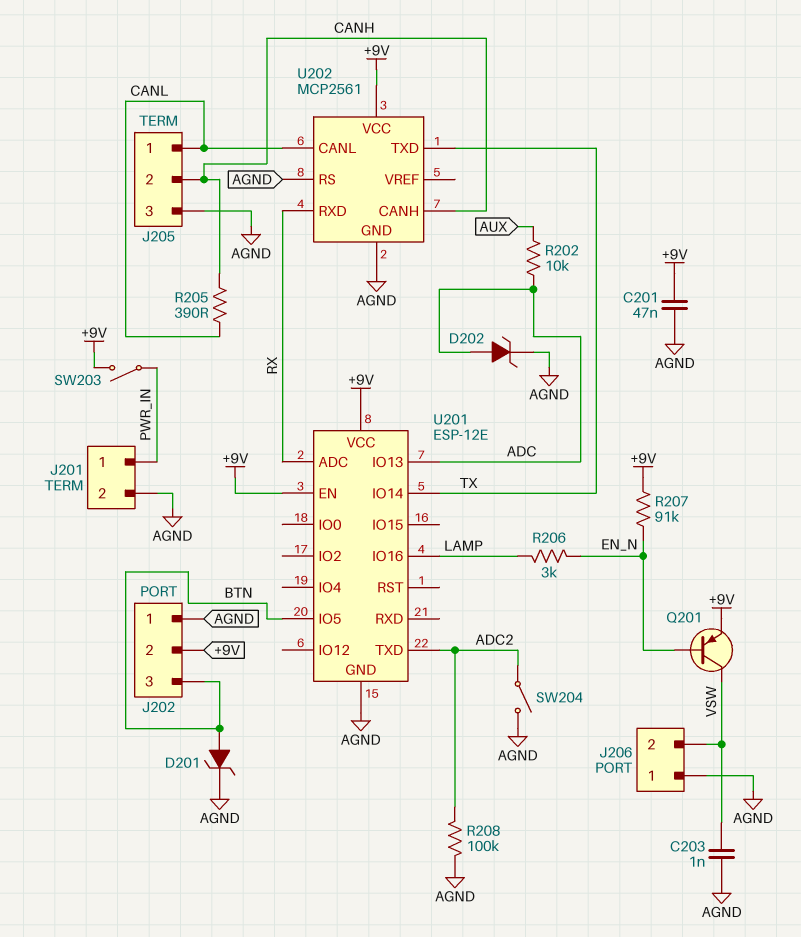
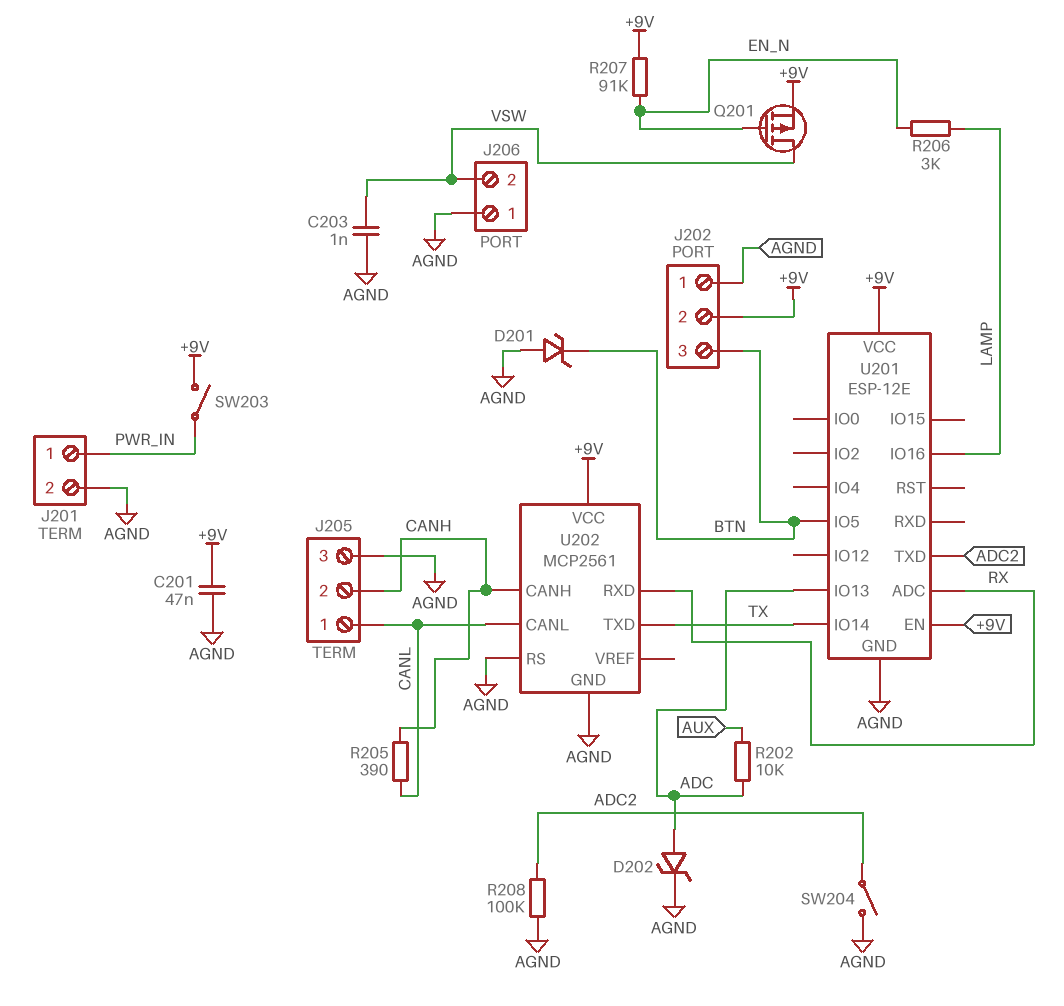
D201: zener (A BTN, K AGND) -> zener (A AGND, K BTN)
Q201: PNP (B EN_N, C VSW, E +9V) -> PMOS (G EN_N, D VSW, S +9V)

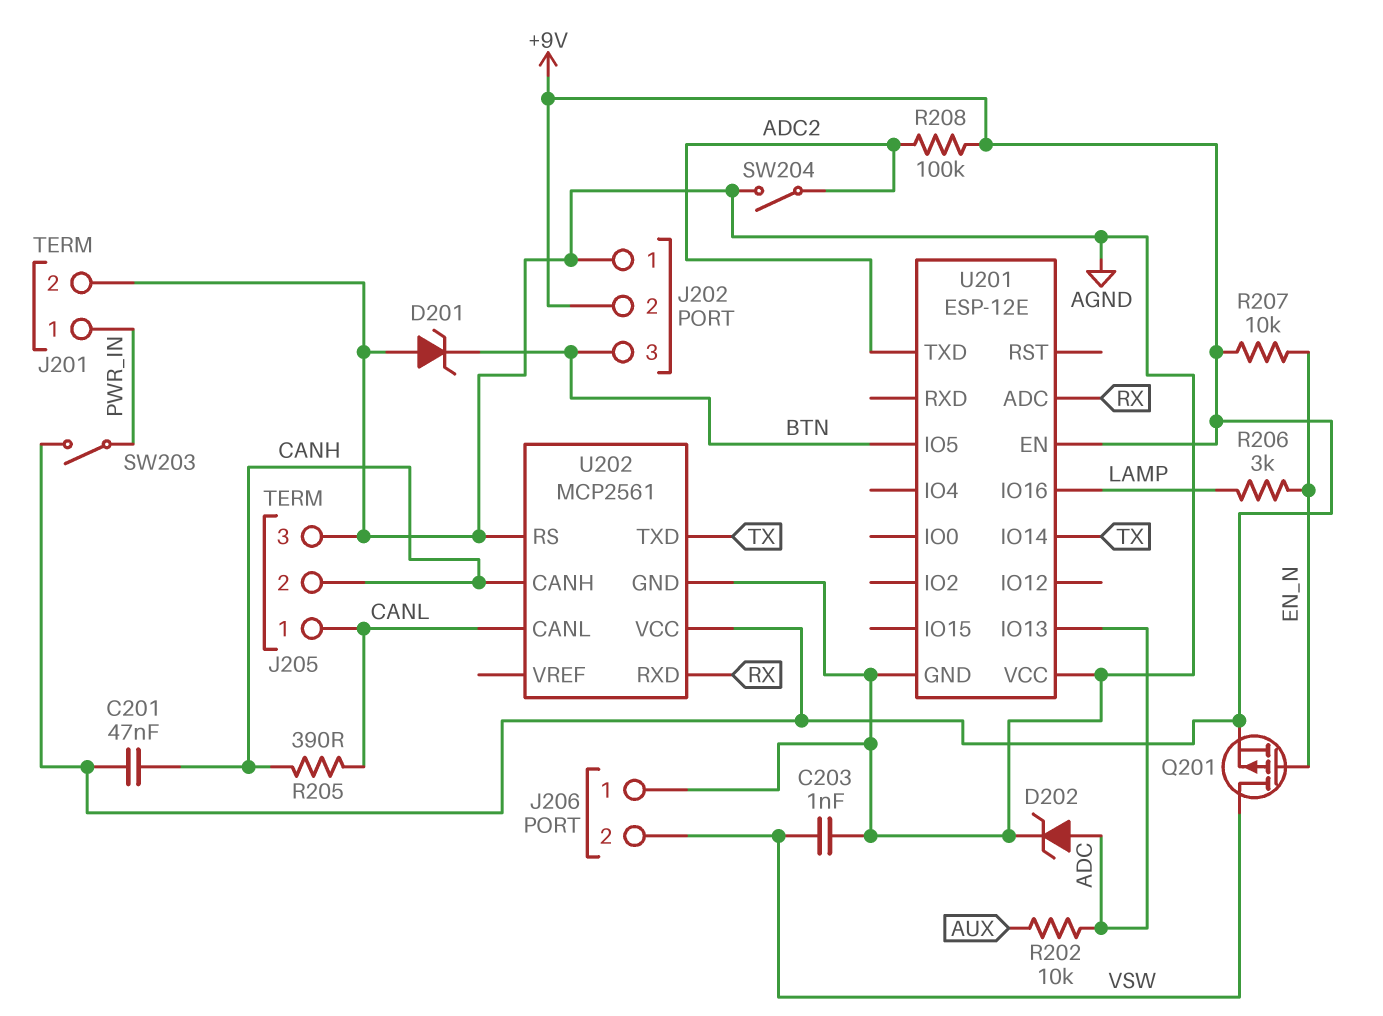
C201: 47nF (+9V, AGND) -> 47nF (+9V, CANH)
R207: 91k (+9V, EN_N) -> 10k (+9V, EN_N)
R208: 100k (ADC2, AGND) -> 100k (+9V, ADC2)
U201 pin VCC: +9V -> AGND

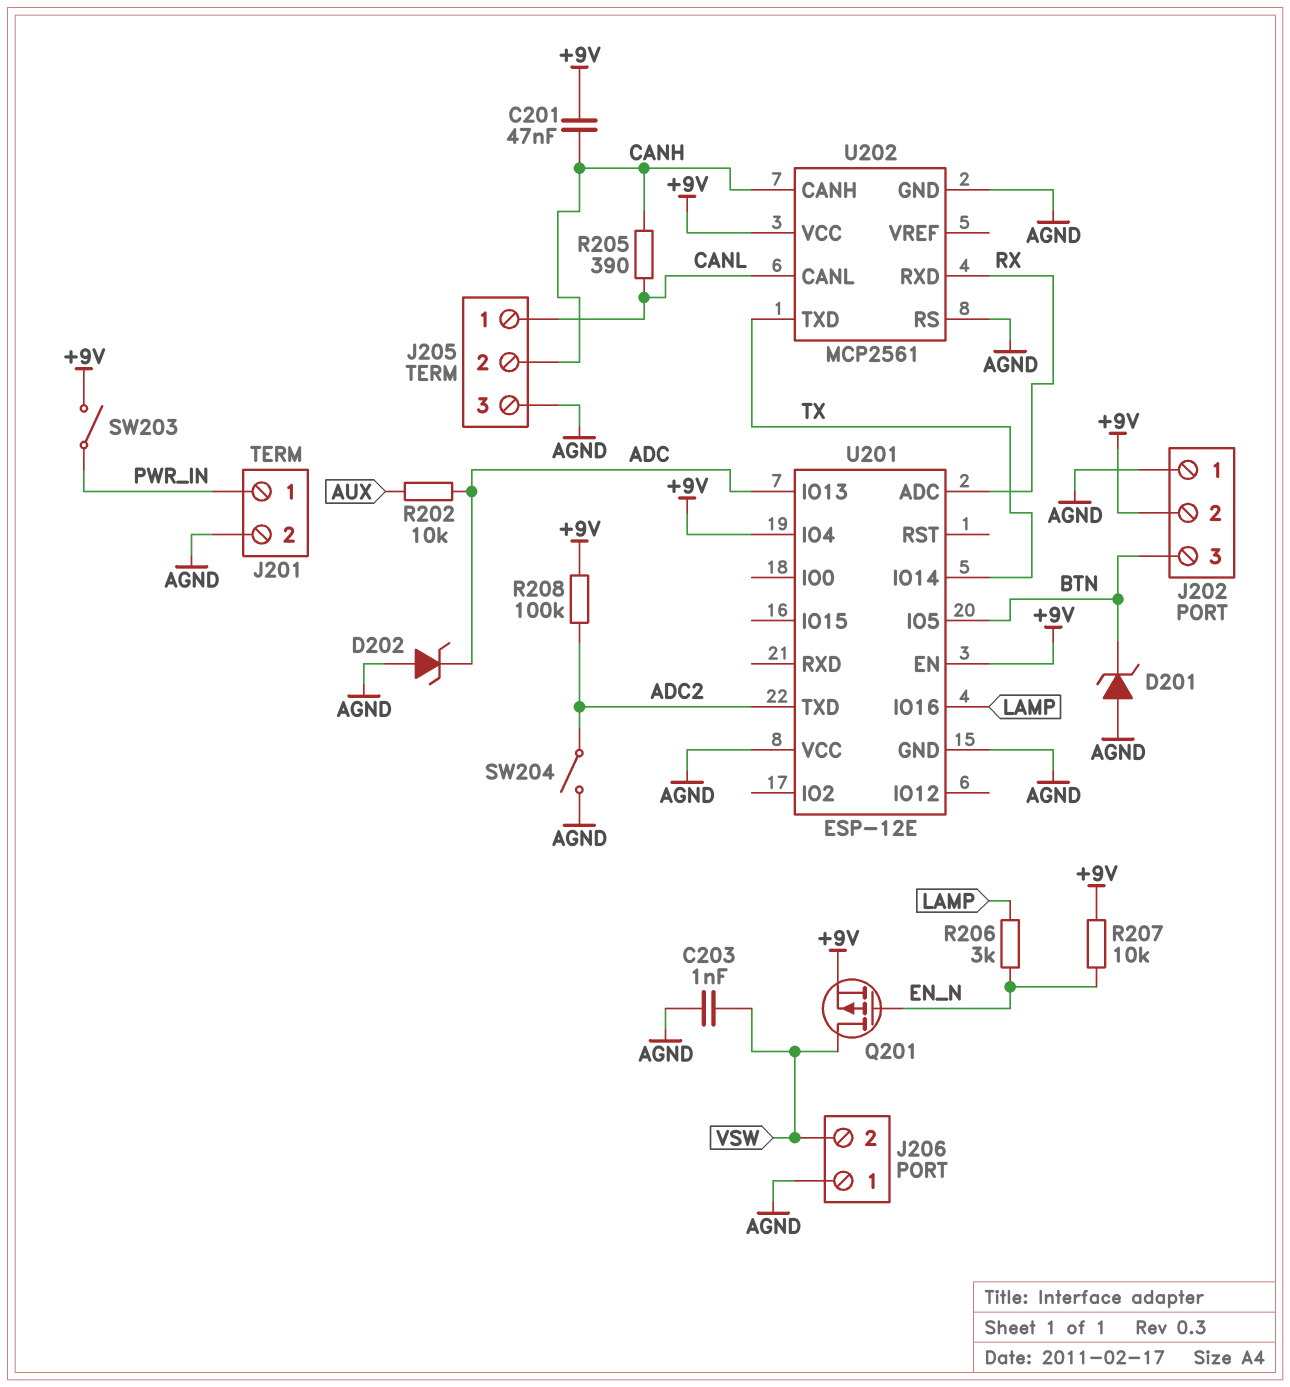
D202: zener (A ADC, K AGND) -> zener (A AGND, K ADC)
U201 pin IO4: none -> +9V

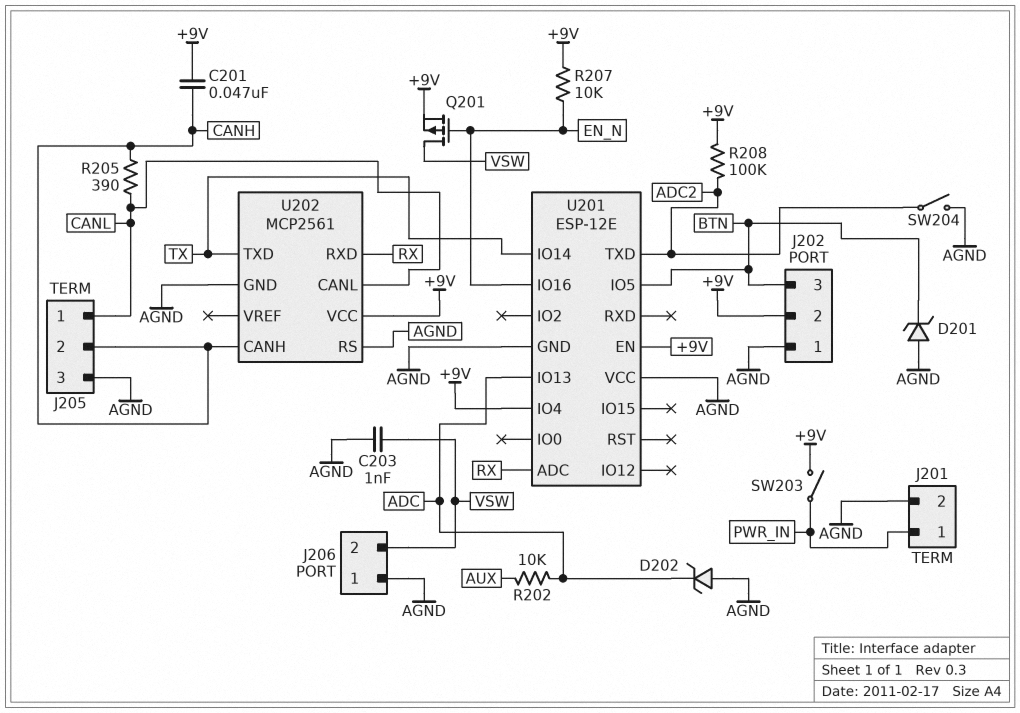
R206: 3k (EN_N, LAMP) -> none
U201 pin IO16: LAMP -> EN_N

